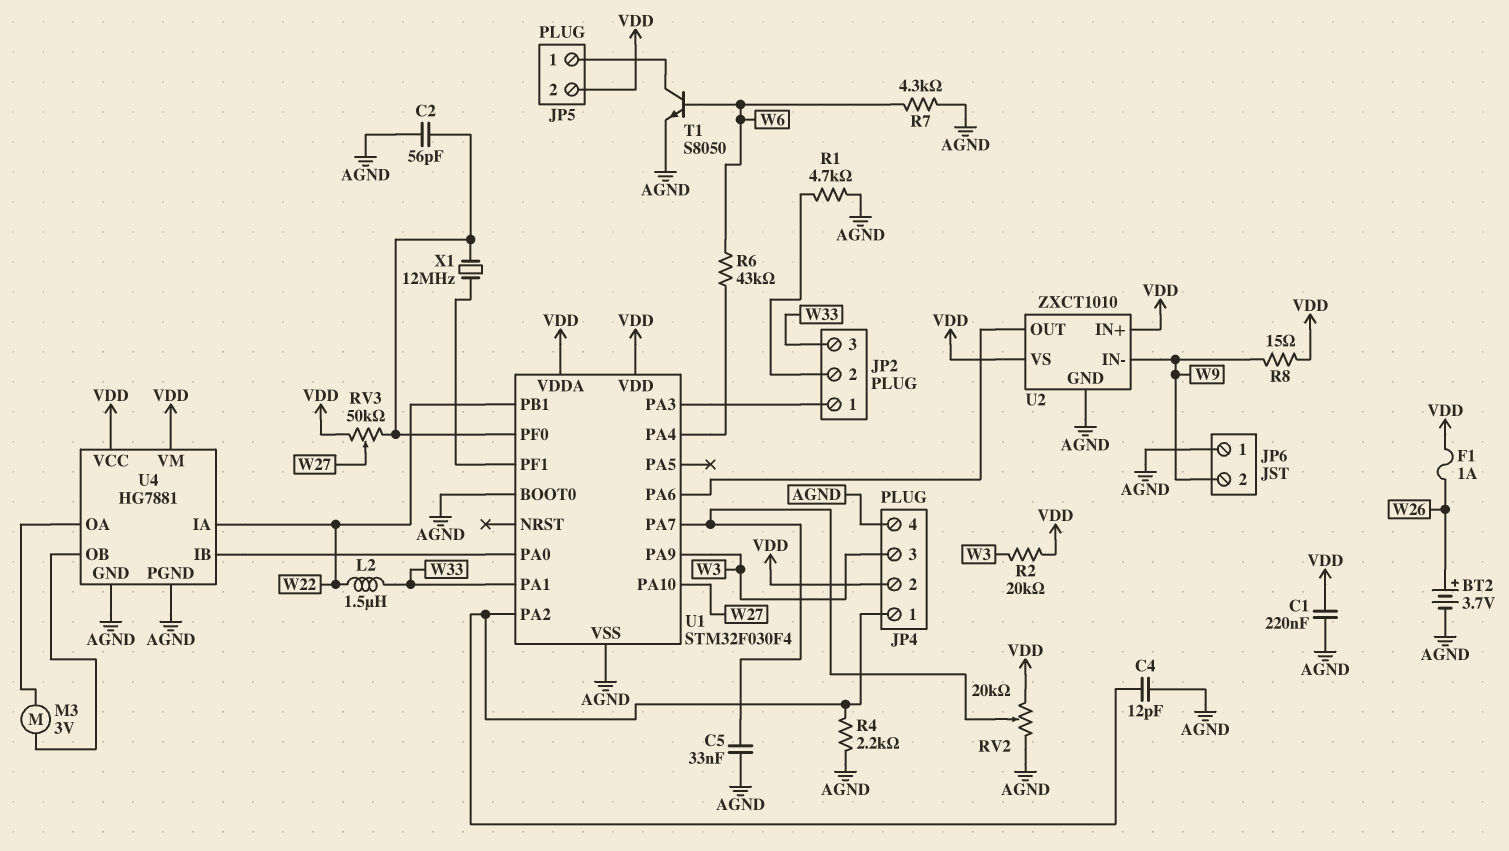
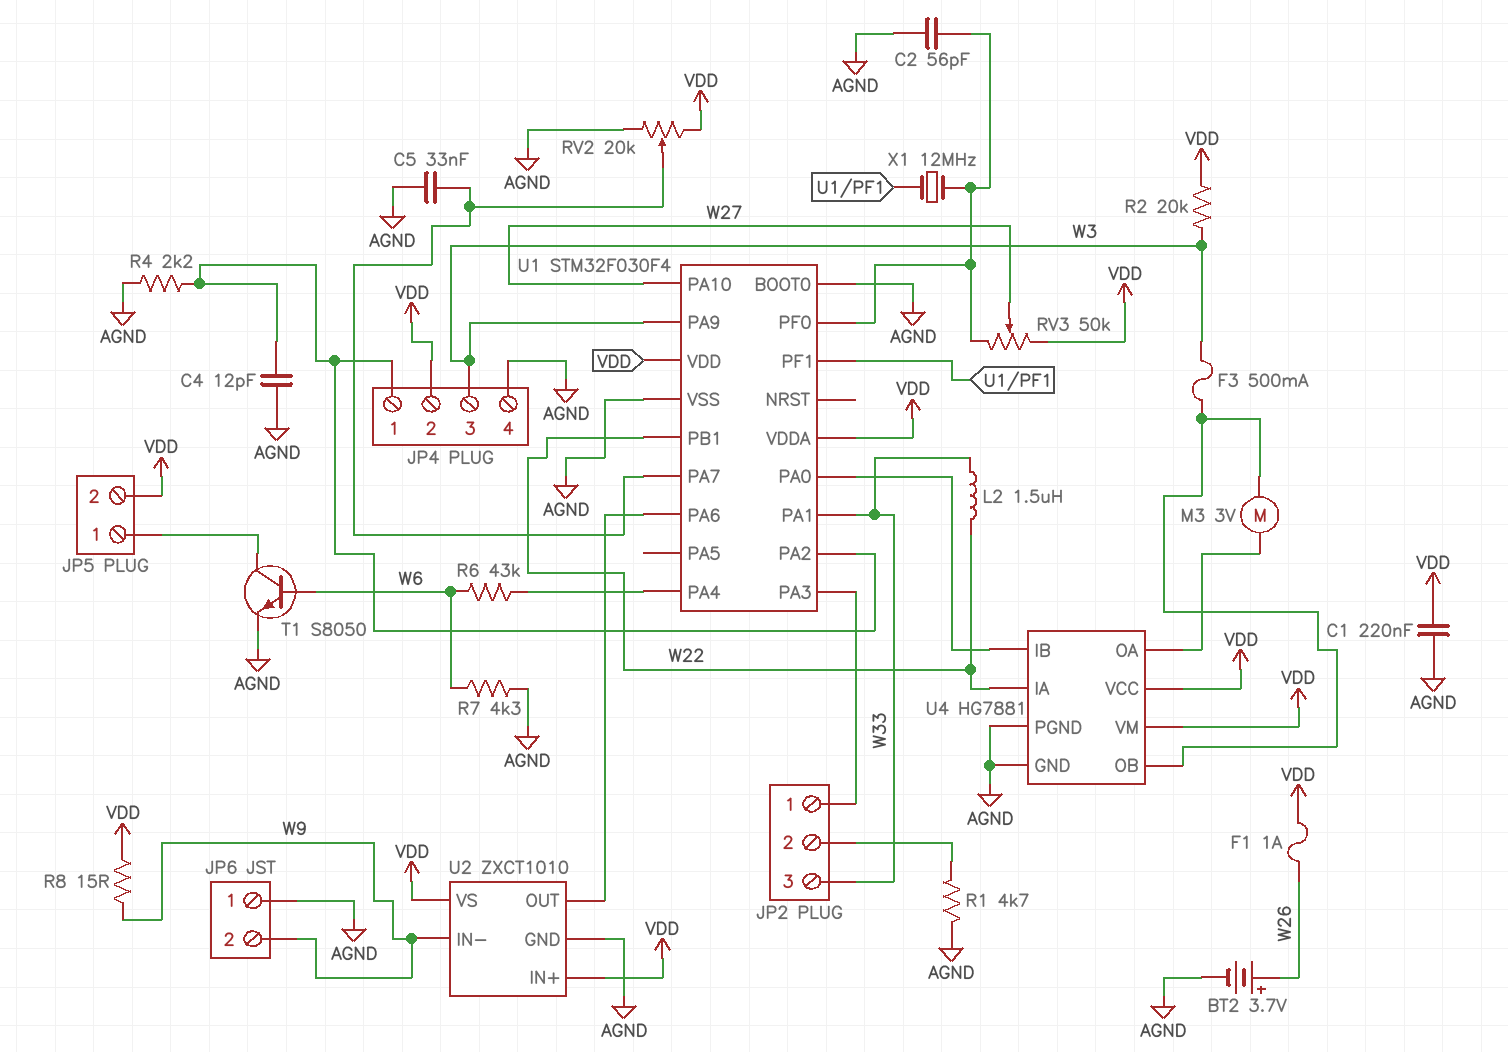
F3: none -> 500mA (U4/OB, W3)

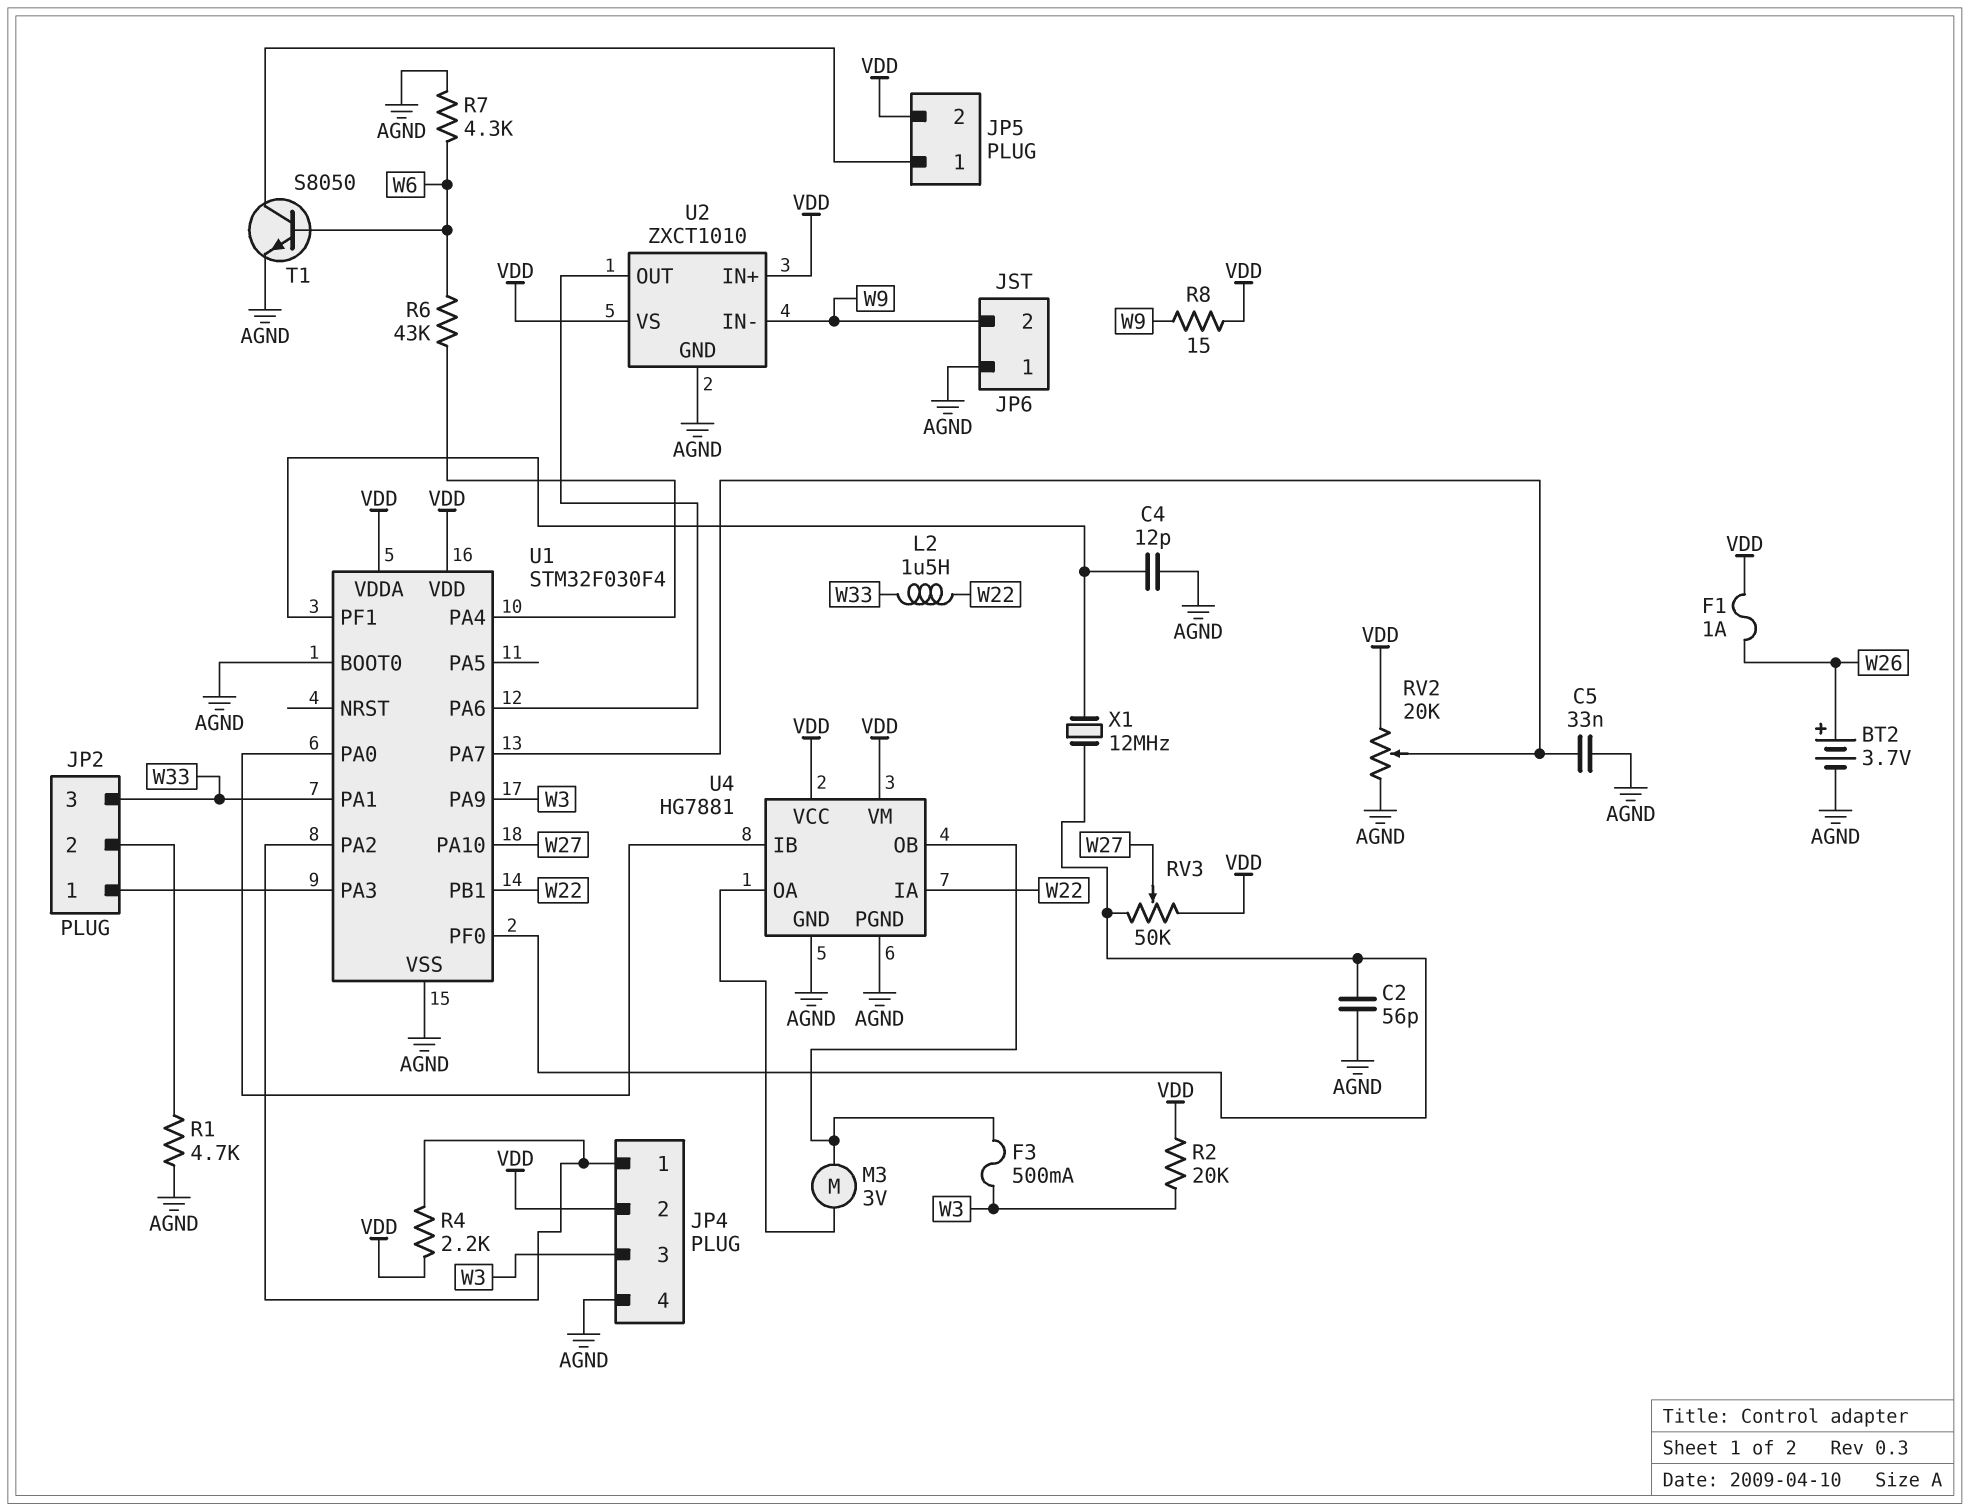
C1: 220nF (AGND, VDD) -> none
C4: 12pF (AGND, JP4/1) -> 12pF (AGND, U1/PF1)
R4: 2.2k (AGND, JP4/1) -> 2.2k (JP4/1, VDD)

